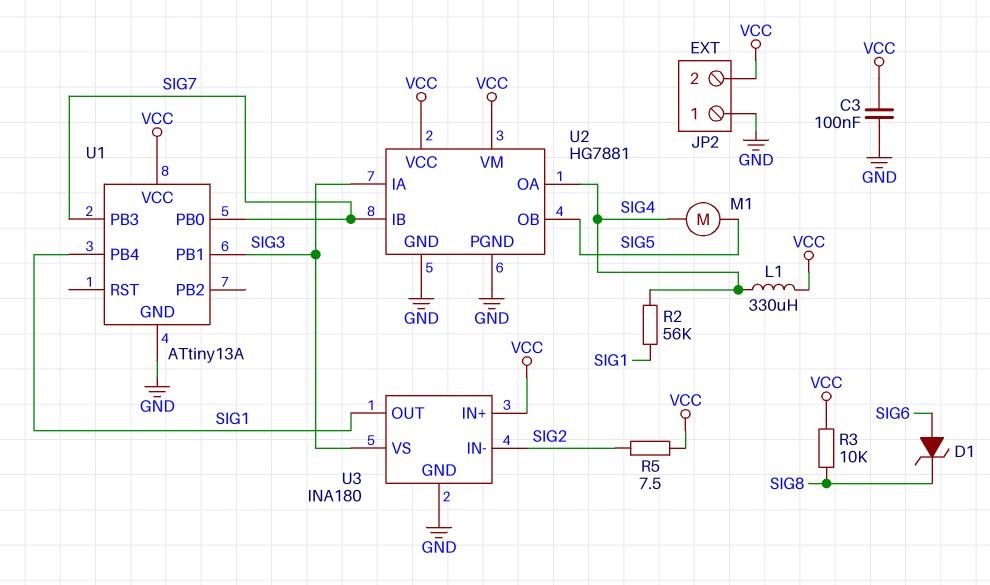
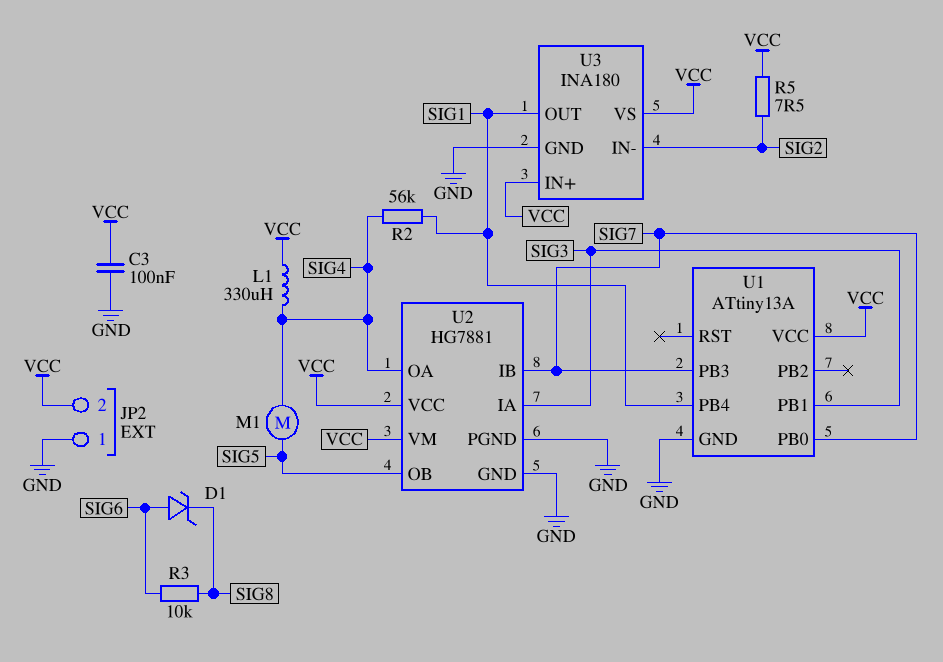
R3: 10k (SIG8, VCC) -> 10k (SIG6, SIG8)
U3 pin VS: SIG3 -> VCC

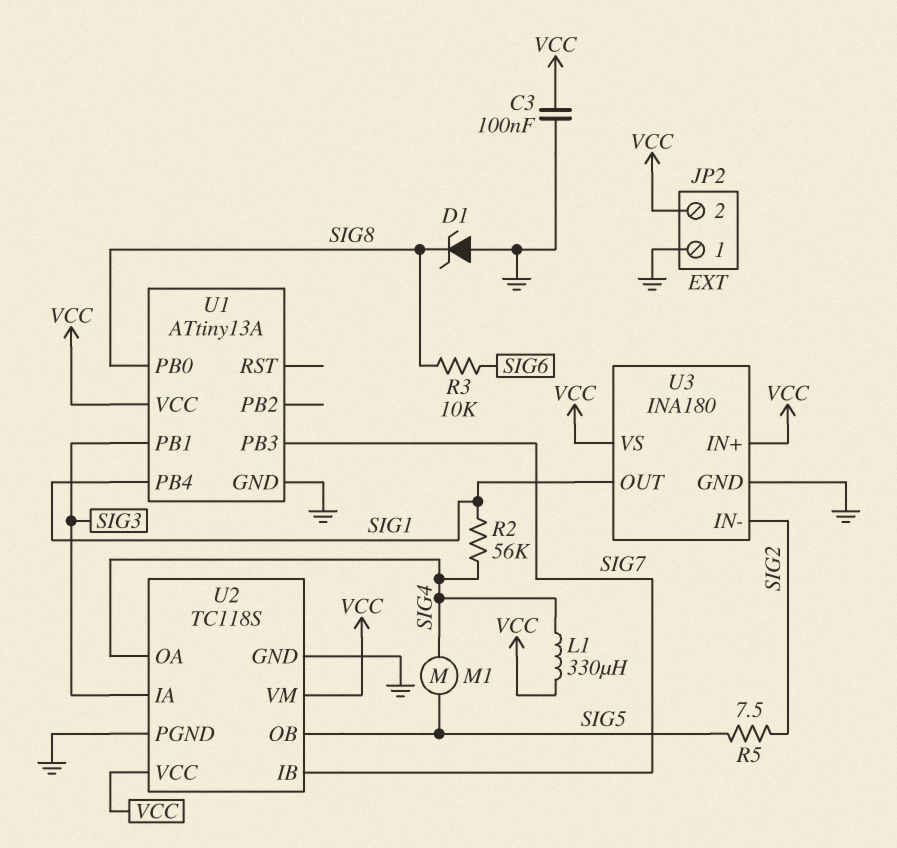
D1: zener (A SIG6, K SIG8) -> zener (A GND, K SIG8)
R5: 7.5 (SIG2, VCC) -> 7.5 (SIG2, SIG5)
U1 pin PB0: SIG7 -> SIG8
U2: HG7881 -> TC118S

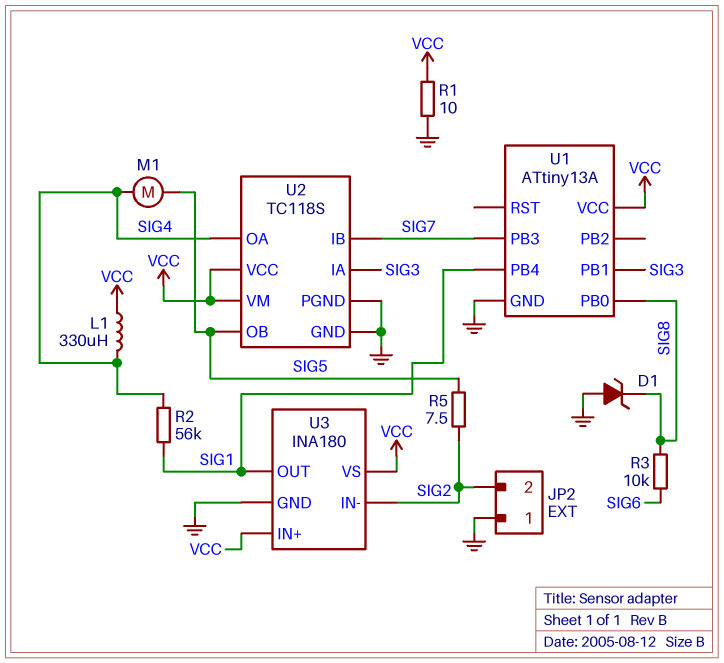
C3: 100nF (GND, VCC) -> none
JP2 pin 2: VCC -> SIG2
R1: none -> 10 (GND, VCC)

